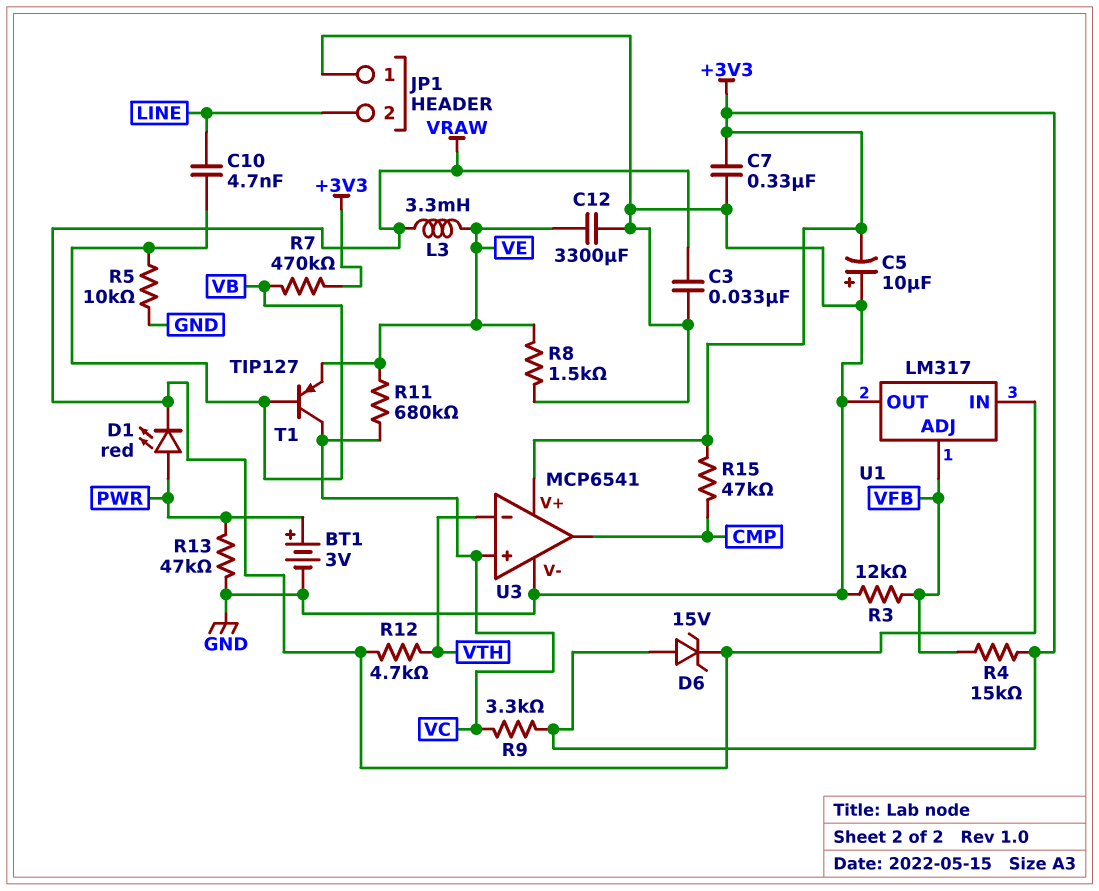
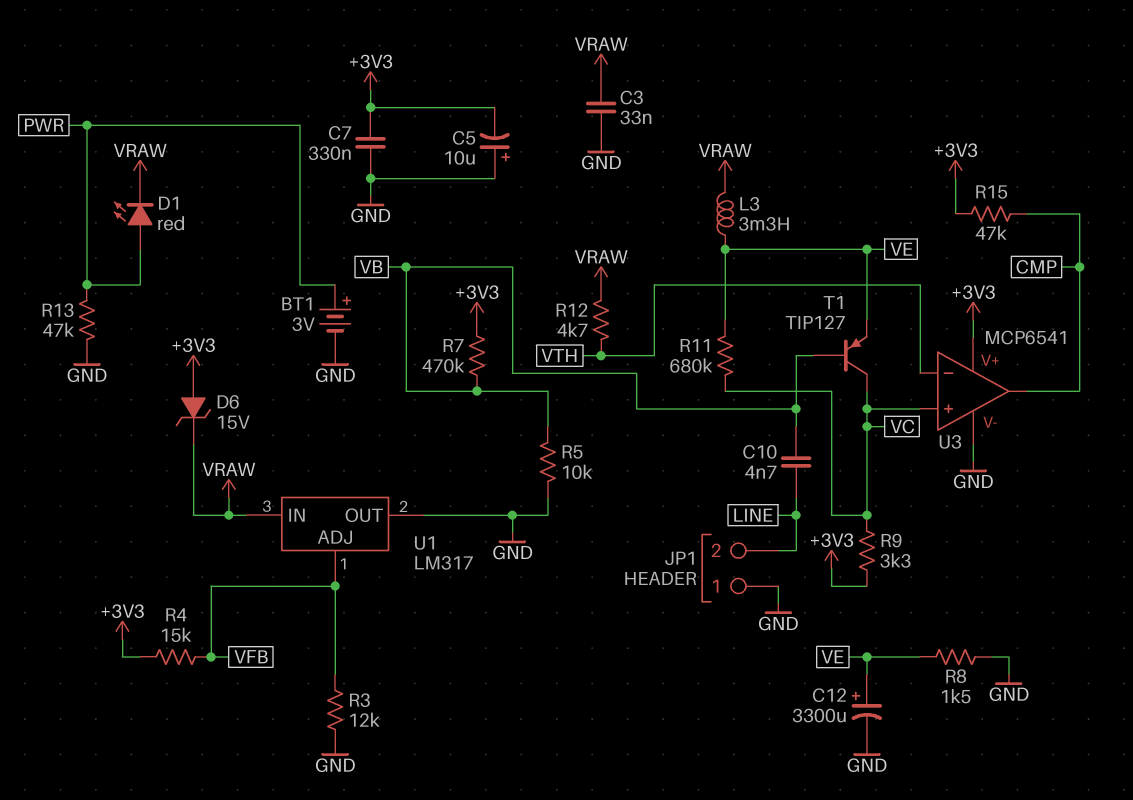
C12: 3300uF (GND, VE) -> 3300uF (plus VE, minus GND)

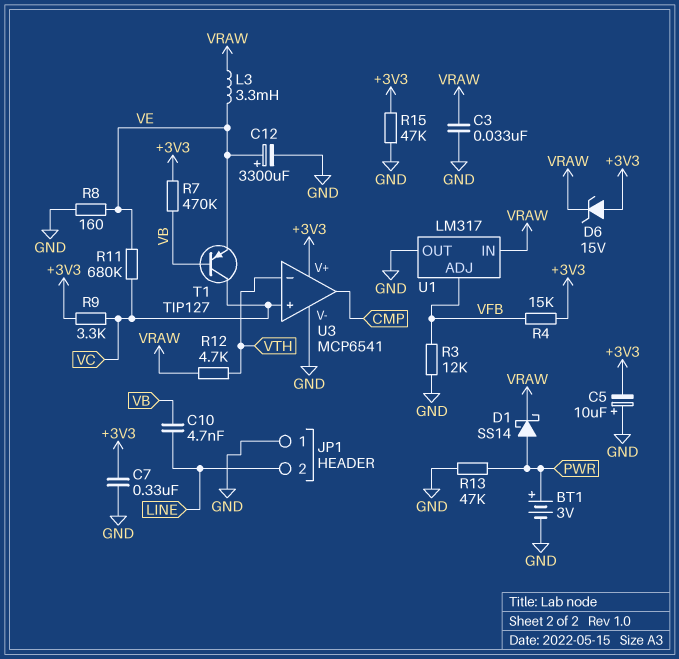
D1: LED red (A PWR, K VRAW) -> schottky SS14 (A PWR, K VRAW)
R5: 10k (GND, VB) -> none
R8: 1.5k (GND, VE) -> 160 (GND, VE)
R15: 47k (+3V3, CMP) -> 47k (+3V3, GND)

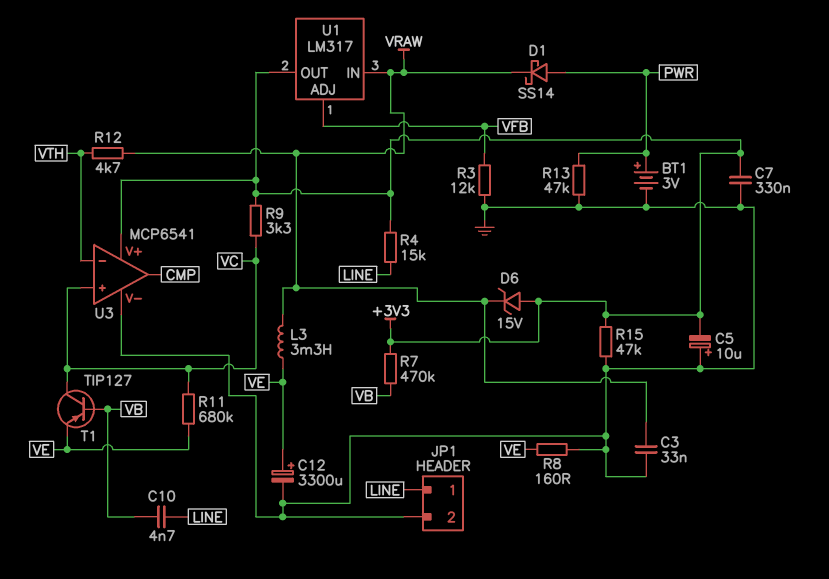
JP1 pin 1: GND -> LINE
JP1 pin 2: LINE -> GND
R4: 15k (+3V3, VFB) -> 15k (+3V3, LINE)
U1 pin OUT: GND -> +3V3

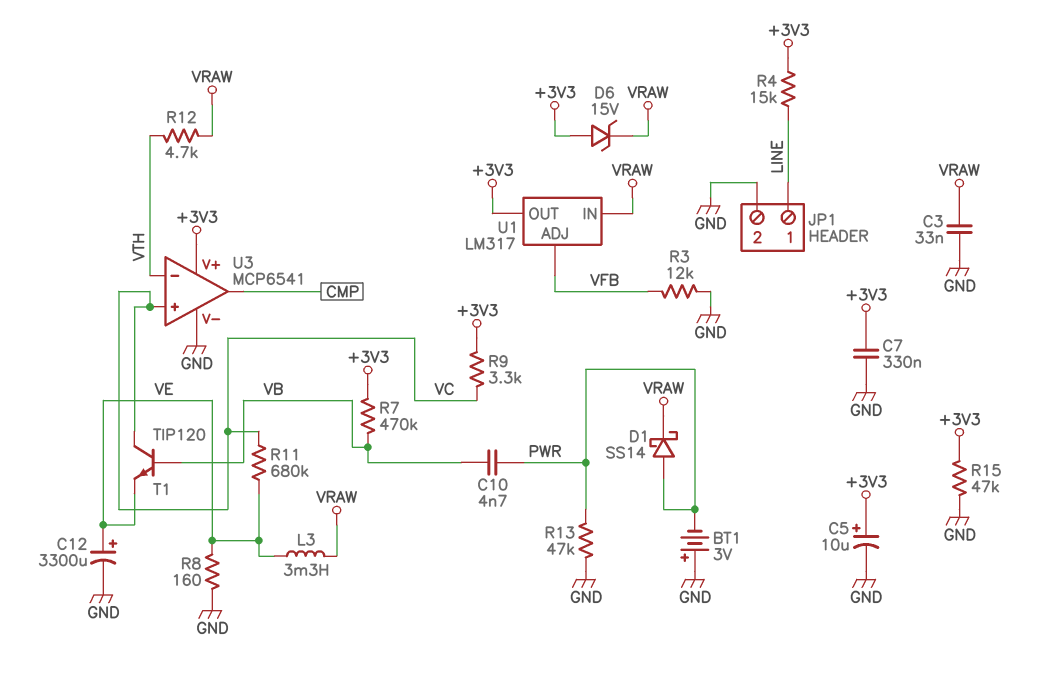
BT1: 3V (plus PWR, minus GND) -> 3V (plus GND, minus PWR)
C5: 10uF (plus GND, minus +3V3) -> 10uF (plus +3V3, minus GND)
C10: 4.7nF (LINE, VB) -> 4.7nF (PWR, VB)
T1: PNP TIP127 (B VB, C VC, E VE) -> NPN TIP120 (B VB, C VC, E VE)

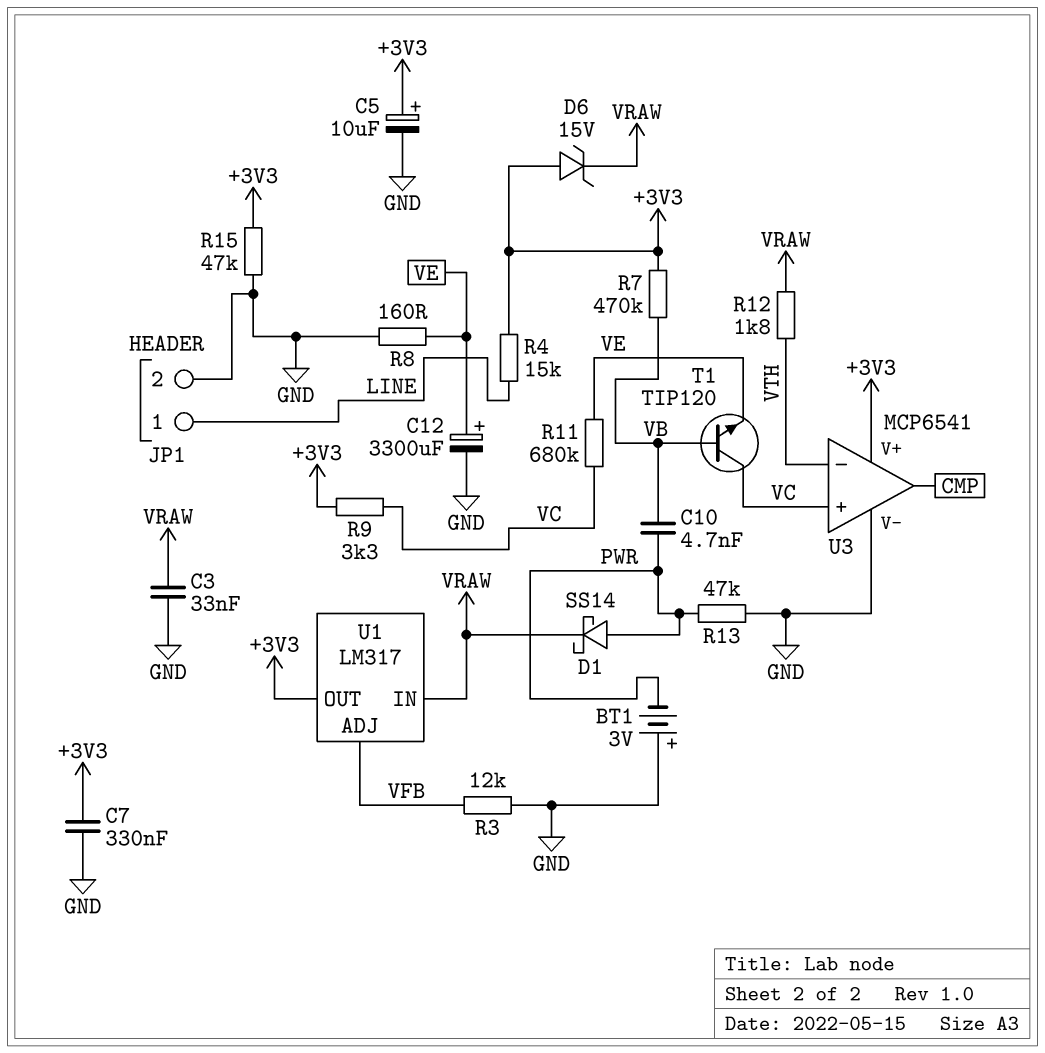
L3: 3.3mH (VE, VRAW) -> none
R12: 4.7k (VRAW, VTH) -> 1.8k (VRAW, VTH)

